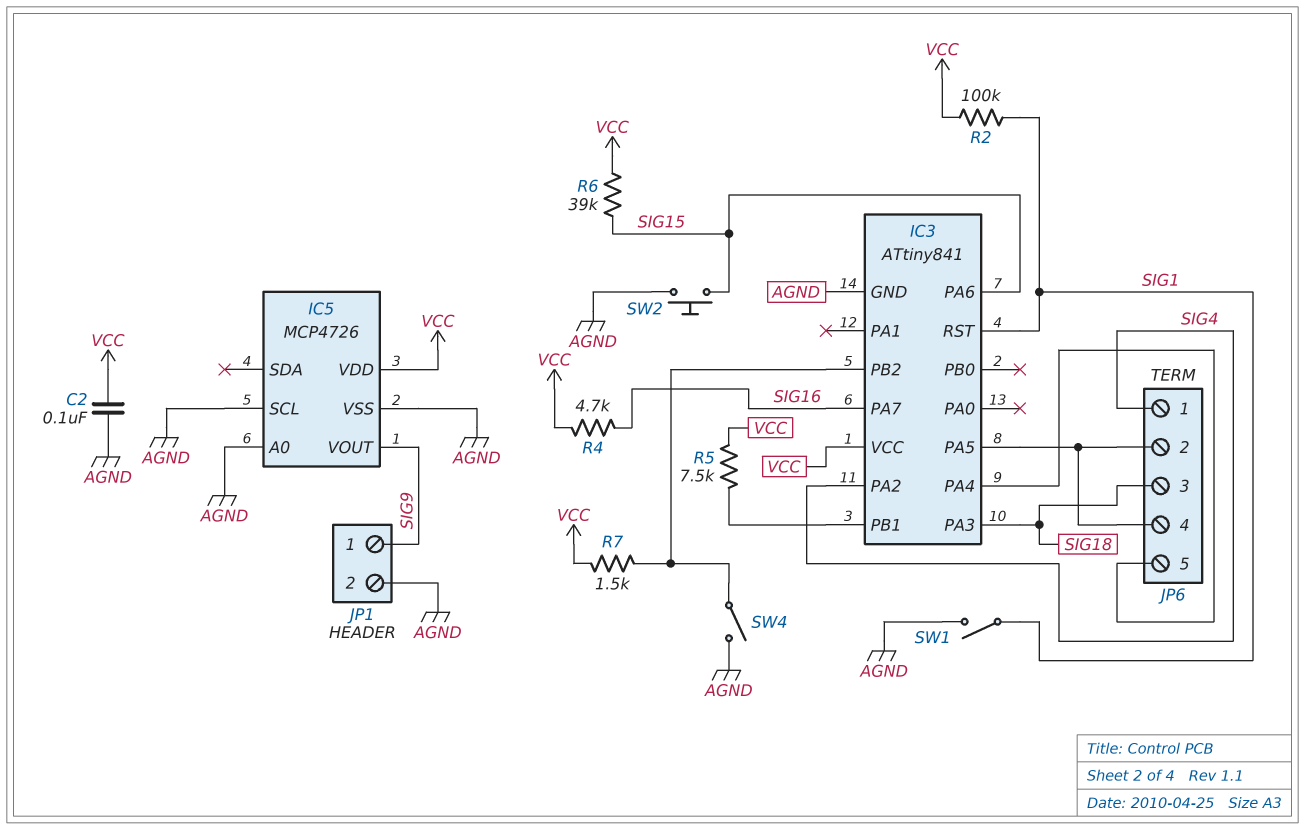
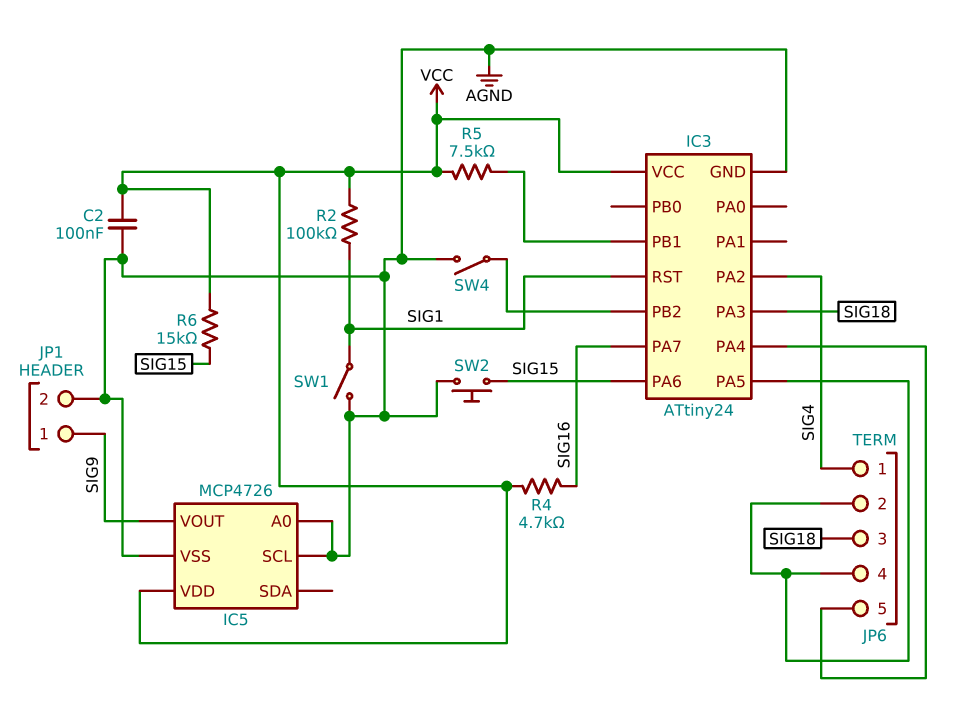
IC3: ATtiny841 -> ATtiny24
R6: 39k (SIG15, VCC) -> 15k (SIG15, VCC)
R7: 1.5k (IC3/PB2, VCC) -> none

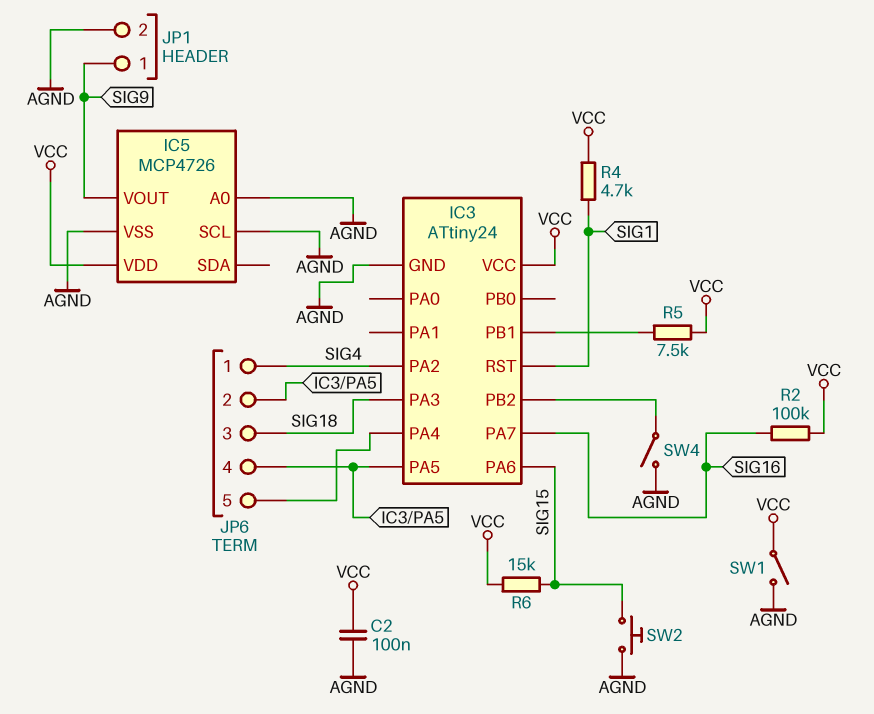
R2: 100k (SIG1, VCC) -> 100k (SIG16, VCC)
R4: 4.7k (SIG16, VCC) -> 4.7k (SIG1, VCC)
SW1: switch (AGND, SIG1) -> switch (AGND, VCC)

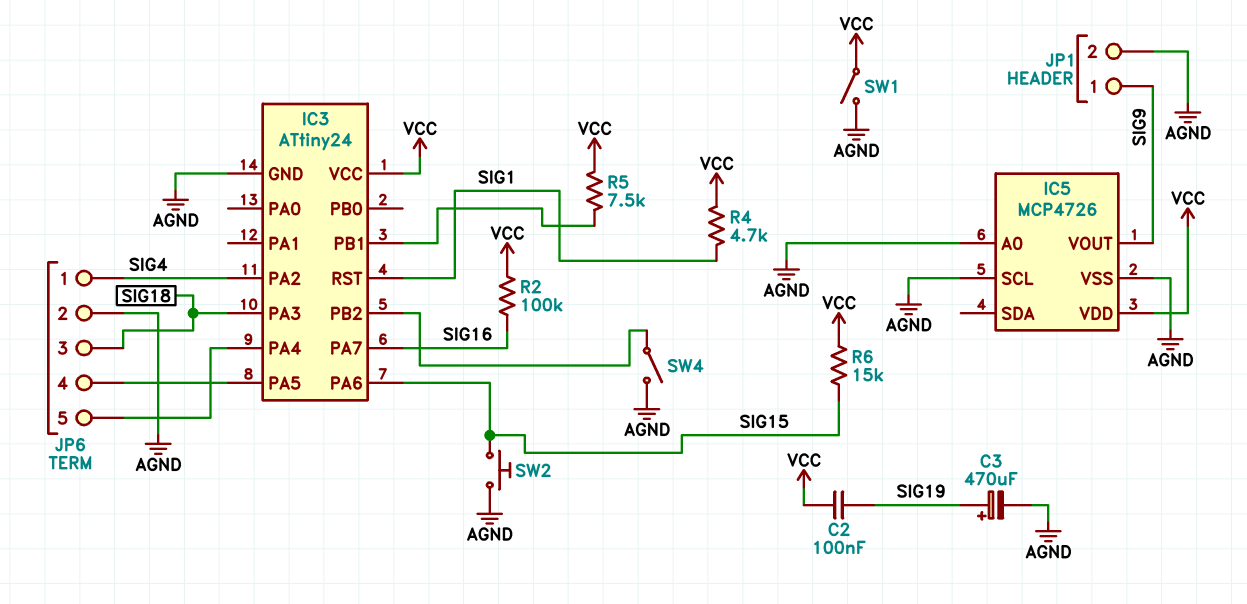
C2: 100nF (AGND, VCC) -> 100nF (SIG19, VCC)
C3: none -> 470uF (plus SIG19, minus AGND)
JP6 pin 2: IC3/PA5 -> AGND

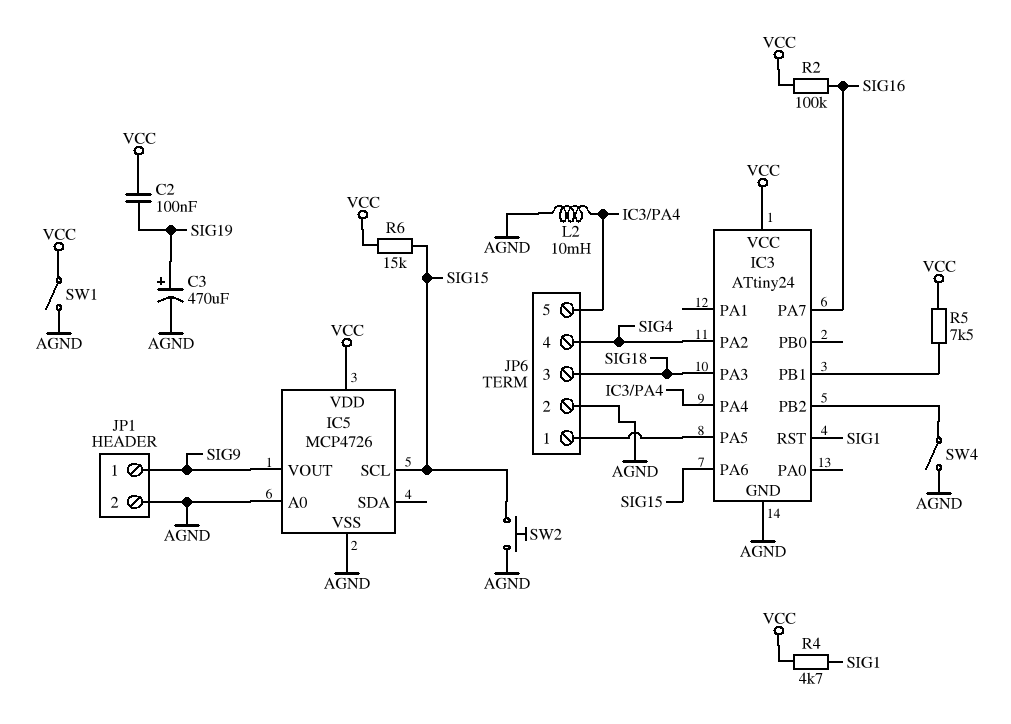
IC5 pin SCL: AGND -> SIG15
JP6 pin 1: SIG4 -> IC3/PA5
JP6 pin 4: IC3/PA5 -> SIG4
L2: none -> 10mH (AGND, IC3/PA4)

